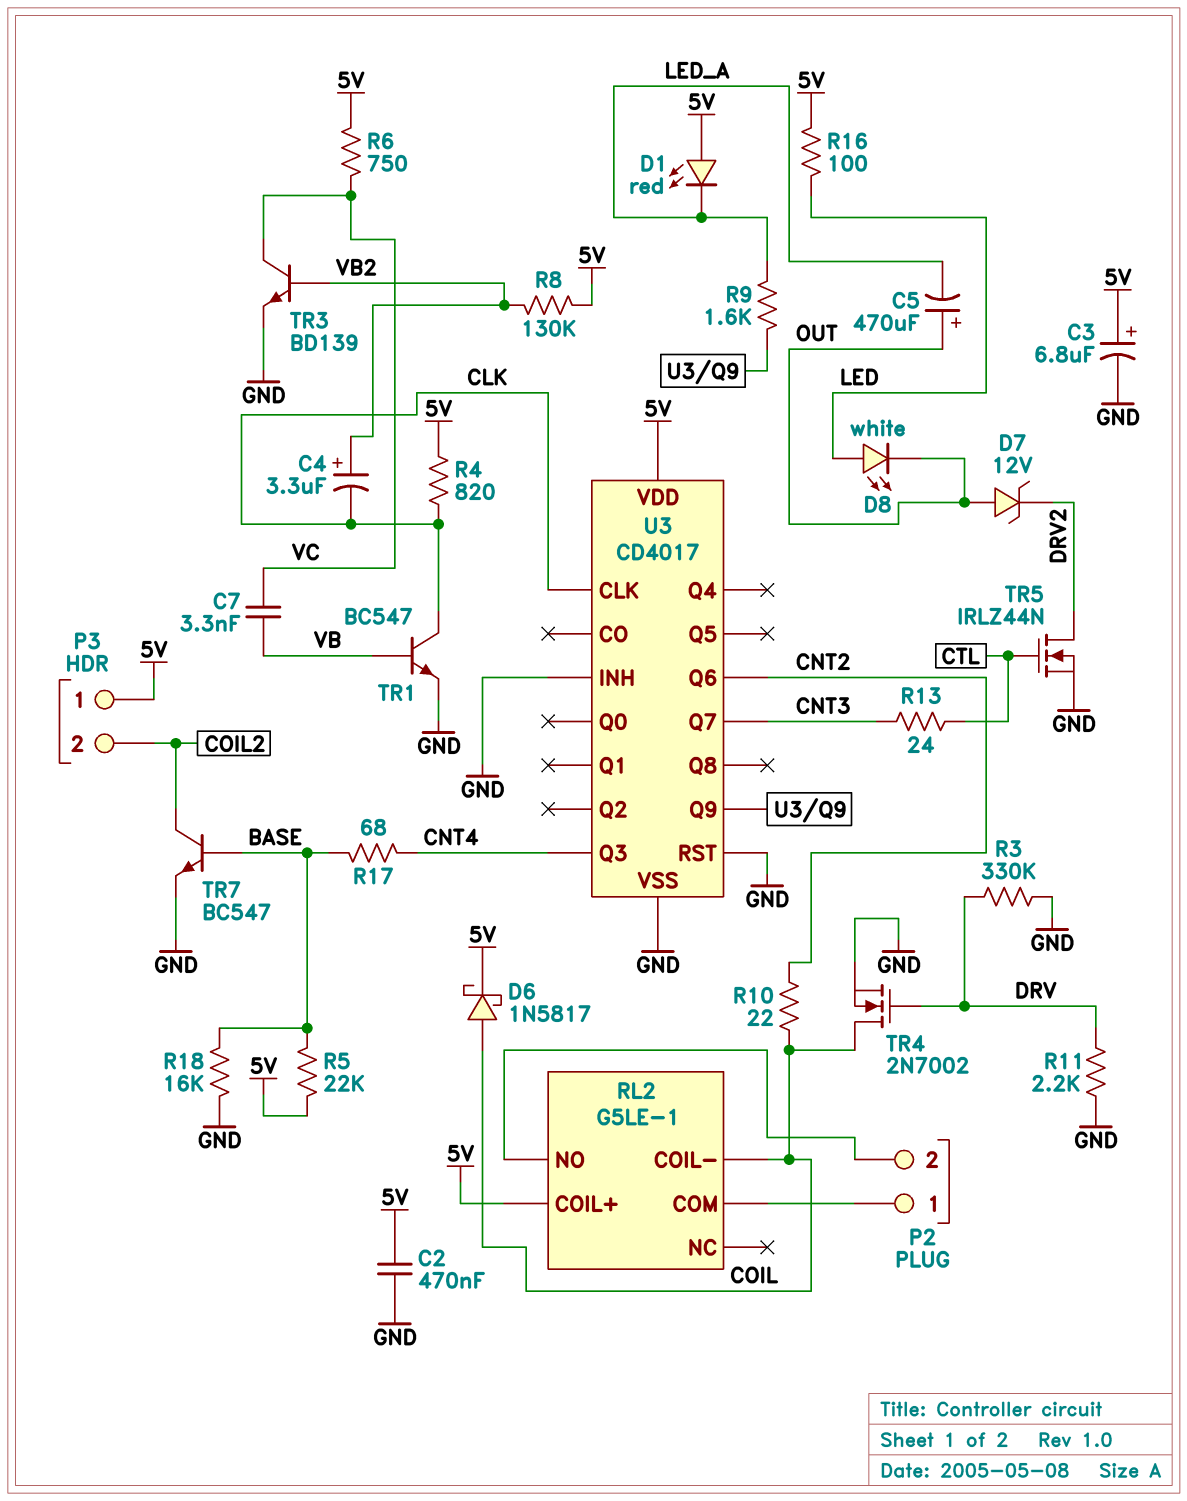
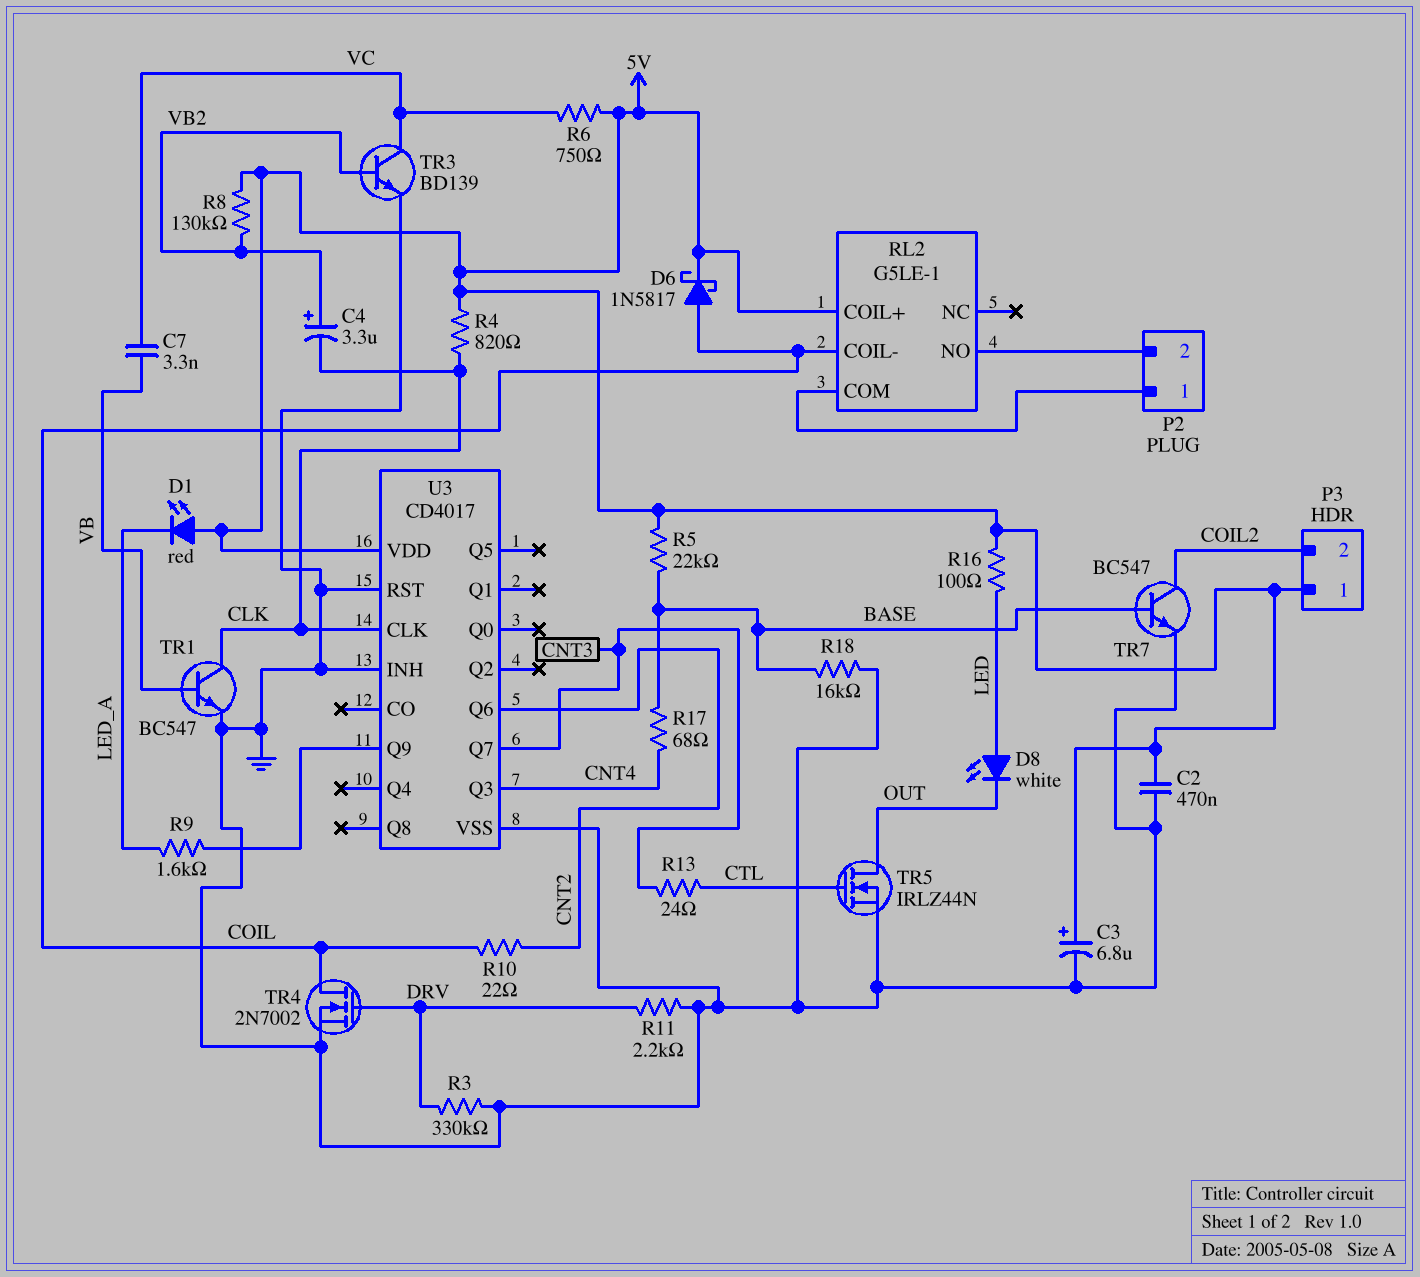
C5: 470uF (plus OUT, minus LED_A) -> none
D7: zener 12V (A OUT, K DRV2) -> none
TR5: NMOS IRLZ44N (G CTL, D DRV2, S GND) -> NMOS IRLZ44N (G CTL, D OUT, S GND)

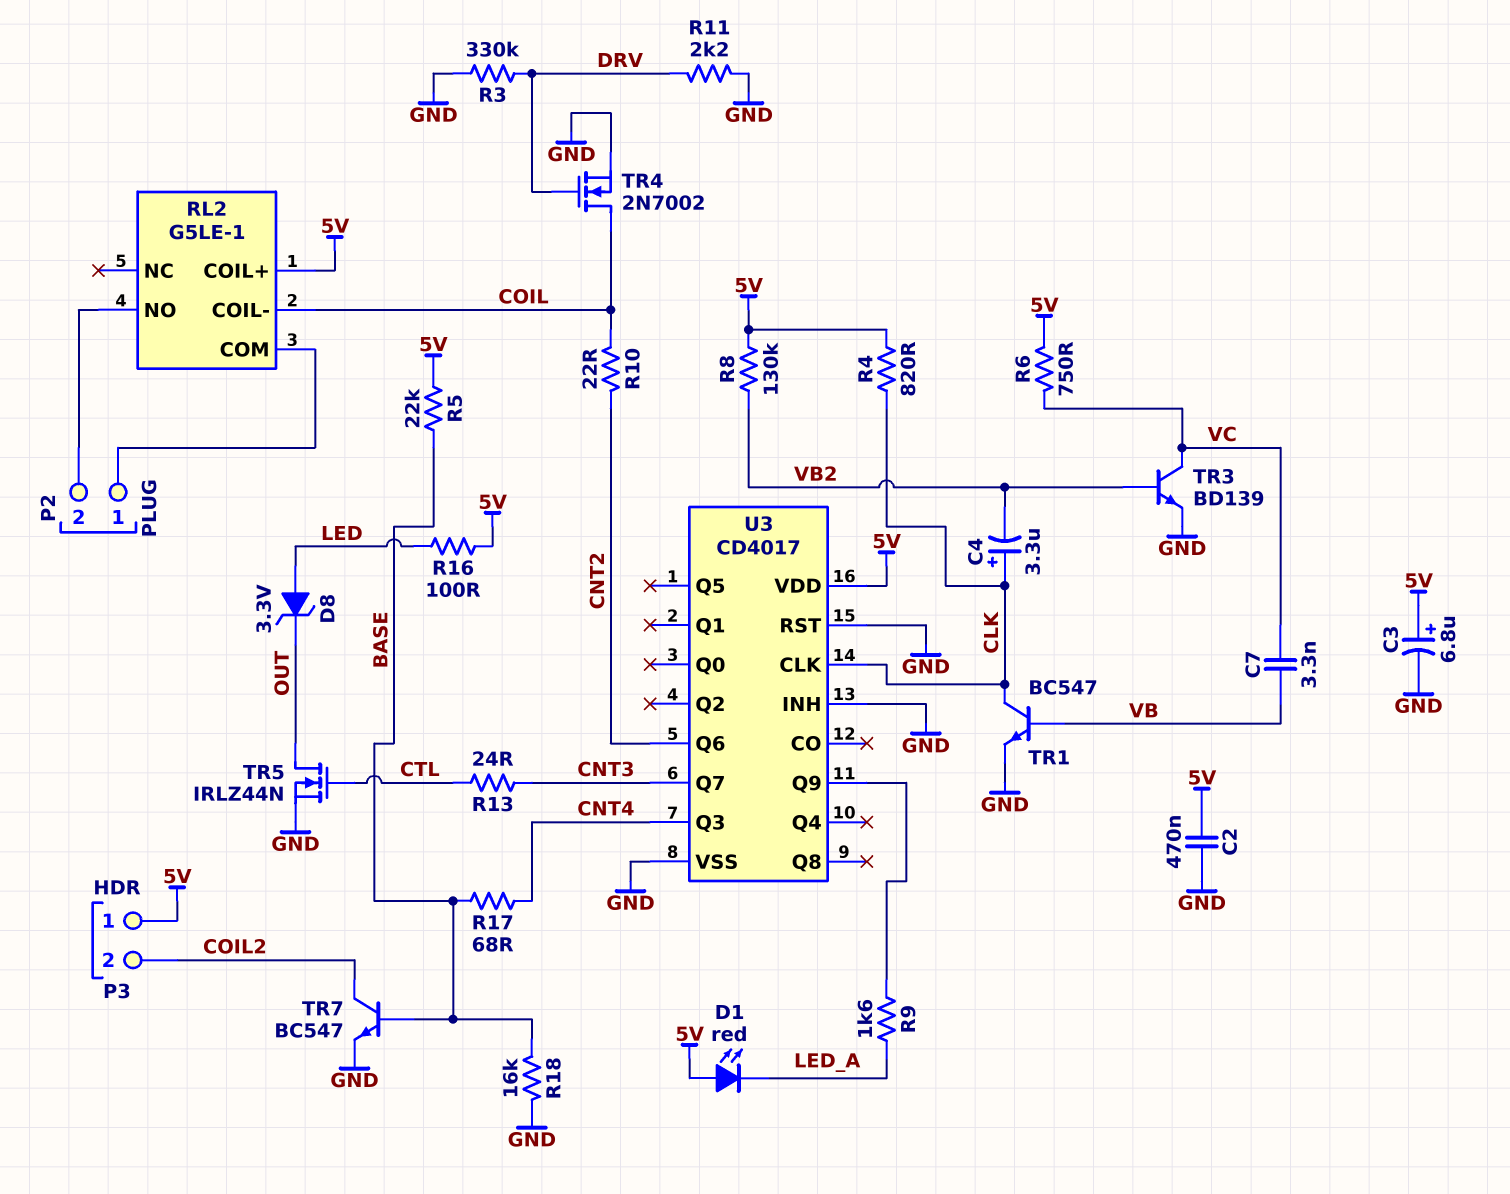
C4: 3.3uF (plus VB2, minus CLK) -> 3.3uF (plus CLK, minus VB2)
D6: schottky 1N5817 (A COIL, K 5V) -> none
D8: LED white (A LED, K OUT) -> zener 3.3V (A LED, K OUT)

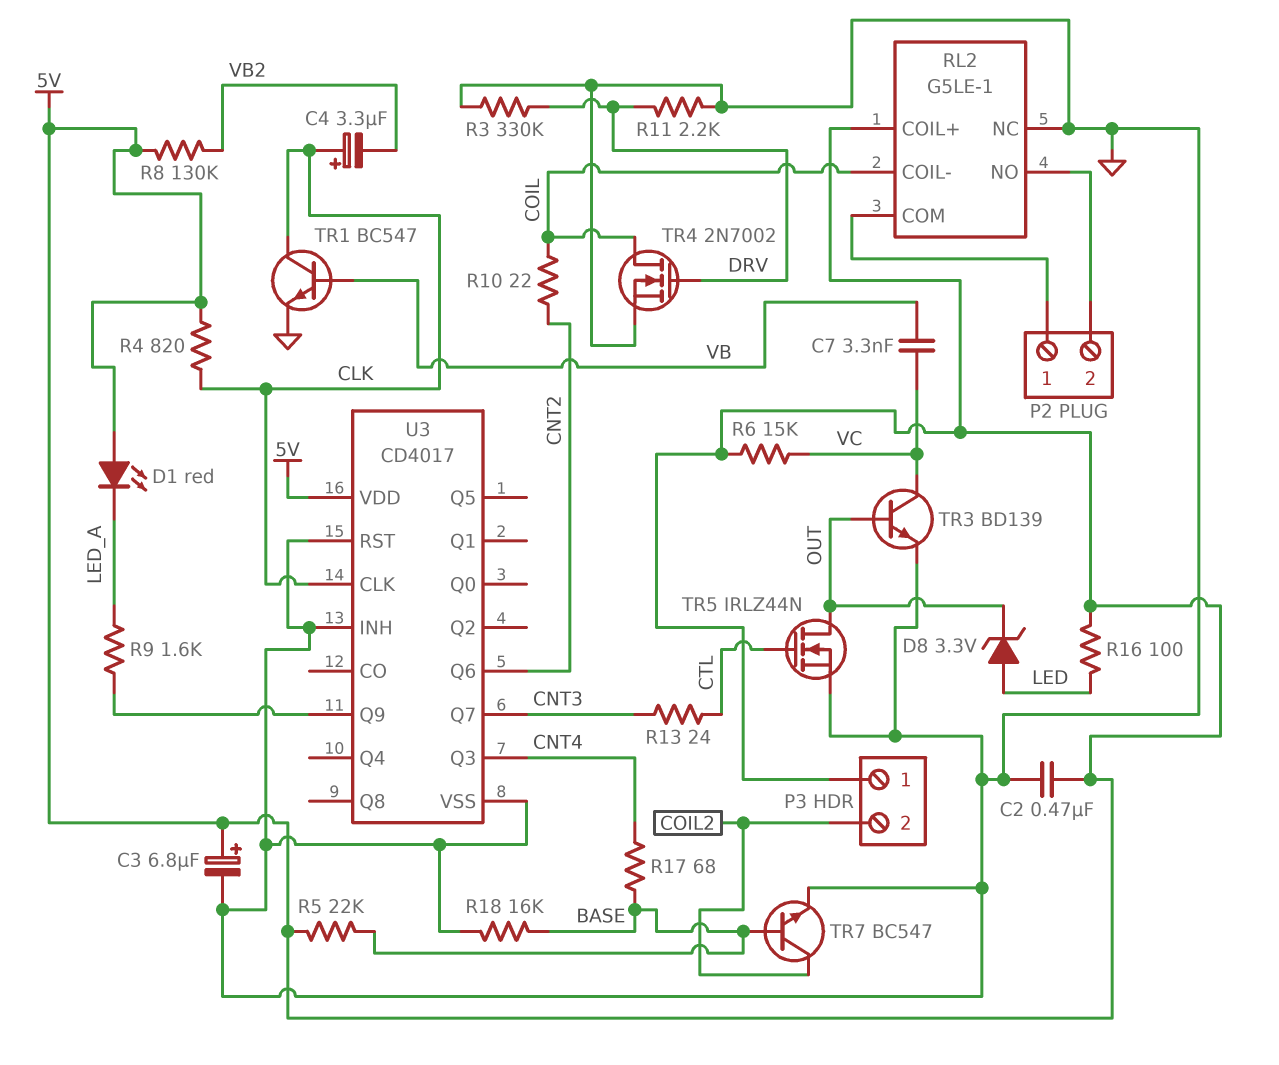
R6: 750 (5V, VC) -> 15k (5V, VC)
RL2 pin NC: none -> GND
TR3: NPN BD139 (B VB2, C VC, E GND) -> NPN BD139 (B OUT, C VC, E GND)

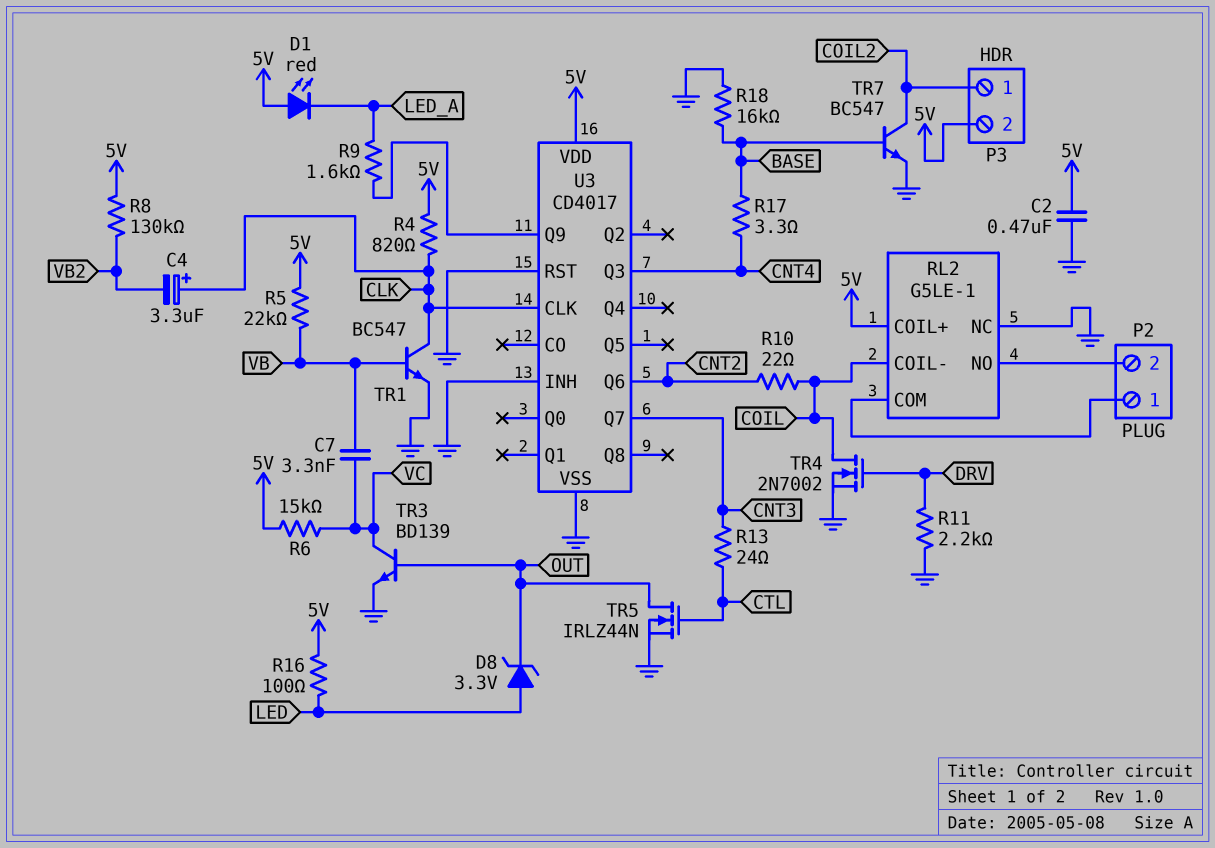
C3: 6.8uF (plus 5V, minus GND) -> none
P3 pin 1: 5V -> COIL2
P3 pin 2: COIL2 -> 5V
R3: 330k (DRV, GND) -> none
R5: 22k (5V, BASE) -> 22k (5V, VB)
R17: 68 (BASE, CNT4) -> 3.3 (BASE, CNT4)

